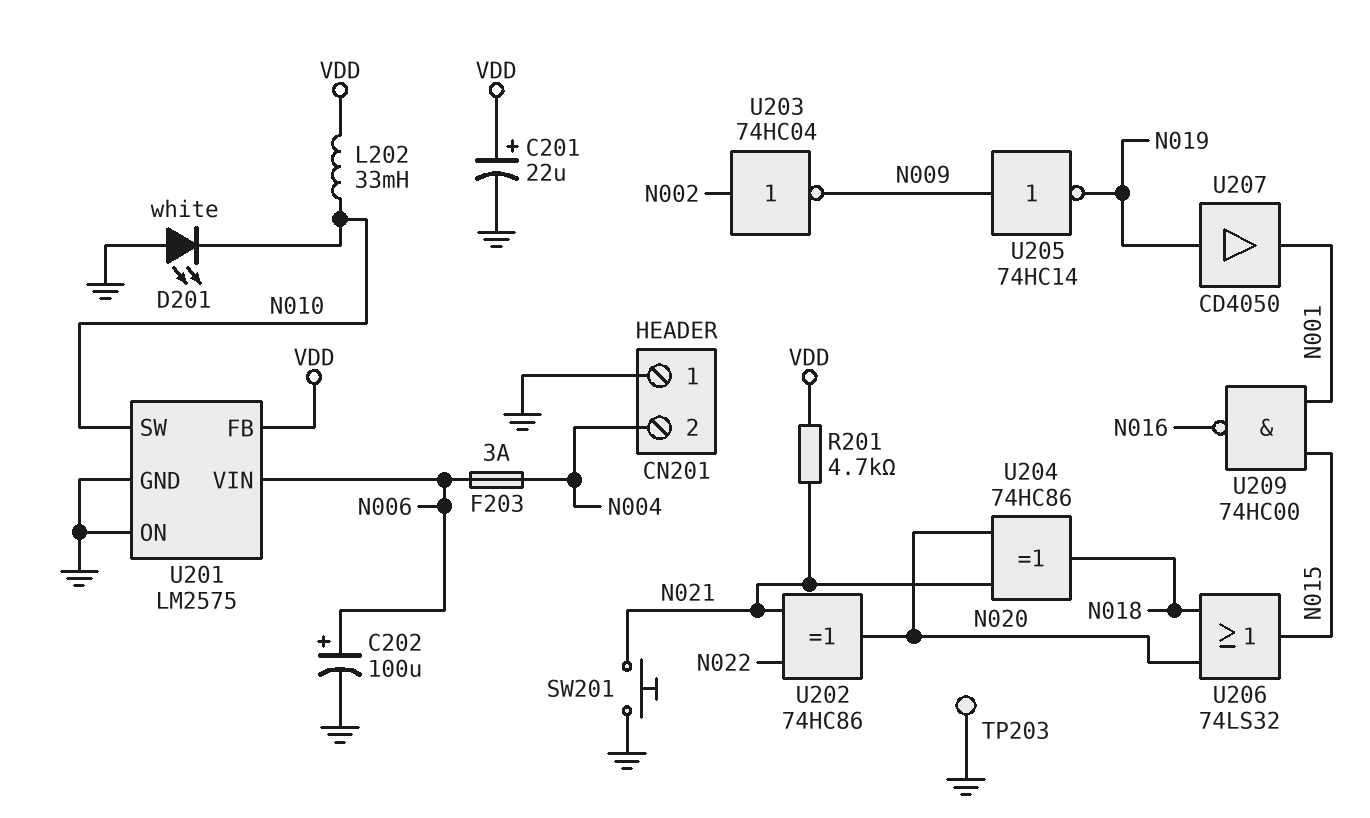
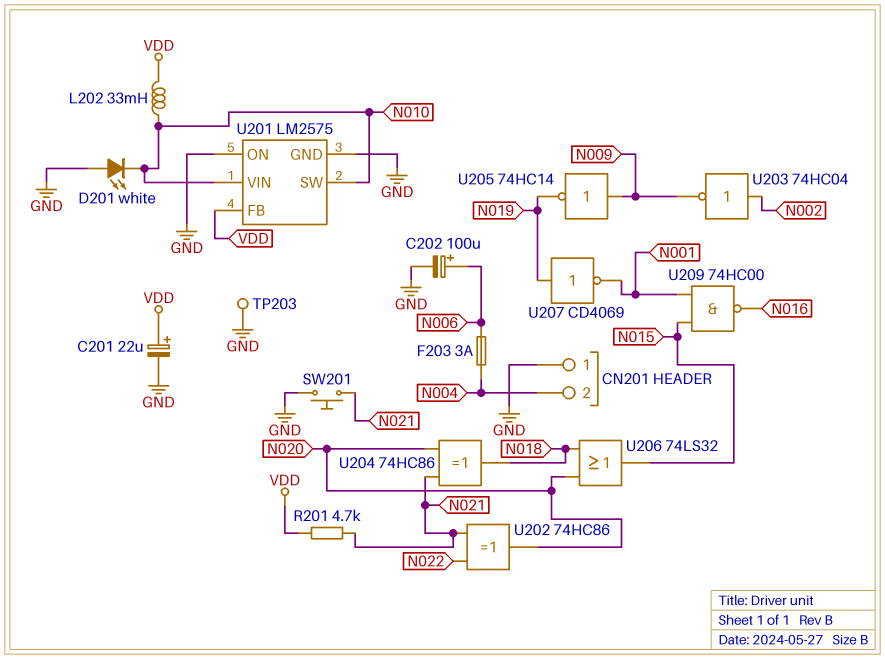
U201 pin VIN: N006 -> N010
U207: buffer CD4050 (in N019, out N001) -> NOT CD4069 (in N019, out N001)

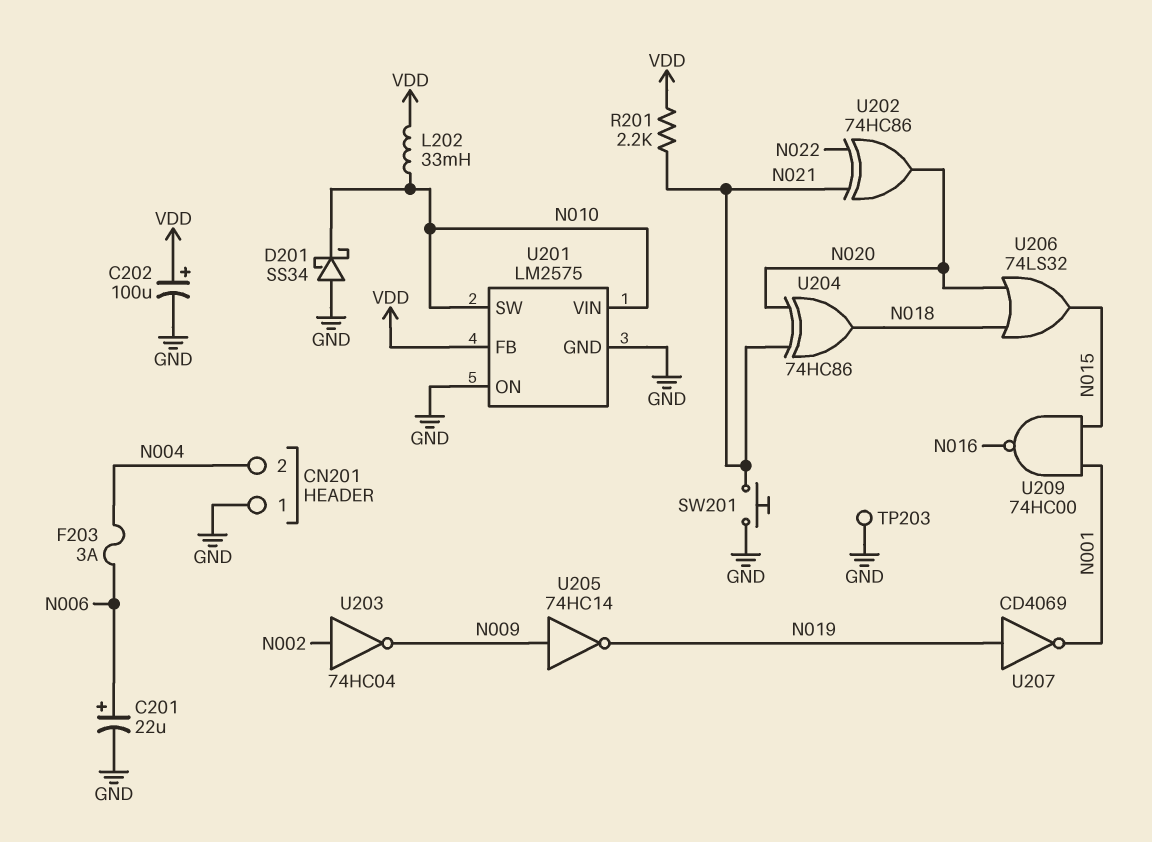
C201: 22uF (plus VDD, minus GND) -> 22uF (plus N006, minus GND)
C202: 100uF (plus N006, minus GND) -> 100uF (plus VDD, minus GND)
D201: LED white (A GND, K N010) -> schottky SS34 (A GND, K N010)
R201: 4.7k (N021, VDD) -> 2.2k (N021, VDD)

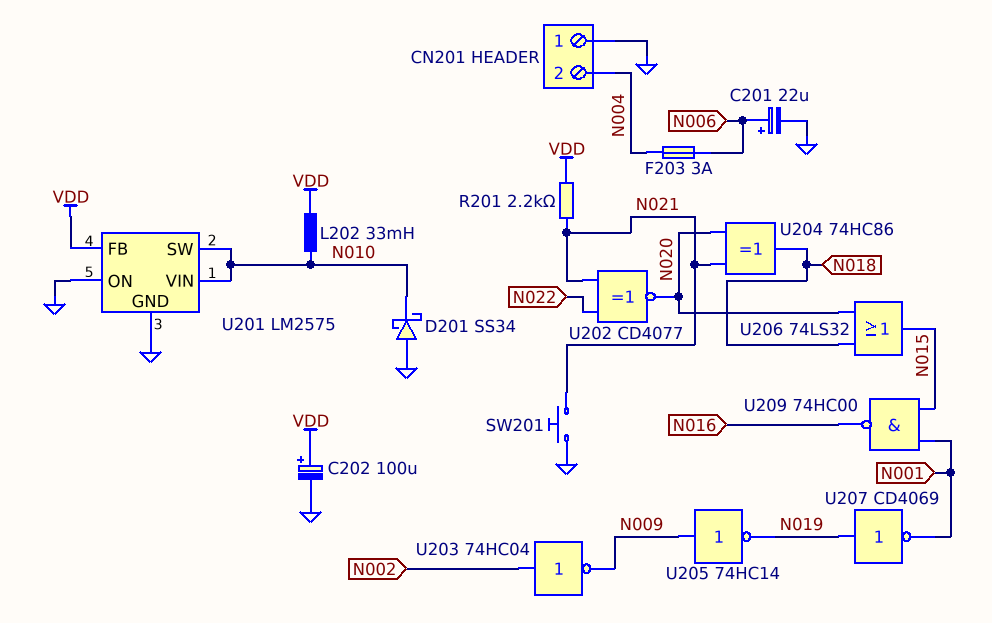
TP203: test point (GND) -> none
U202: XOR 74HC86 (in N021, in N022, out N020) -> XNOR CD4077 (in N021, in N022, out N020)

